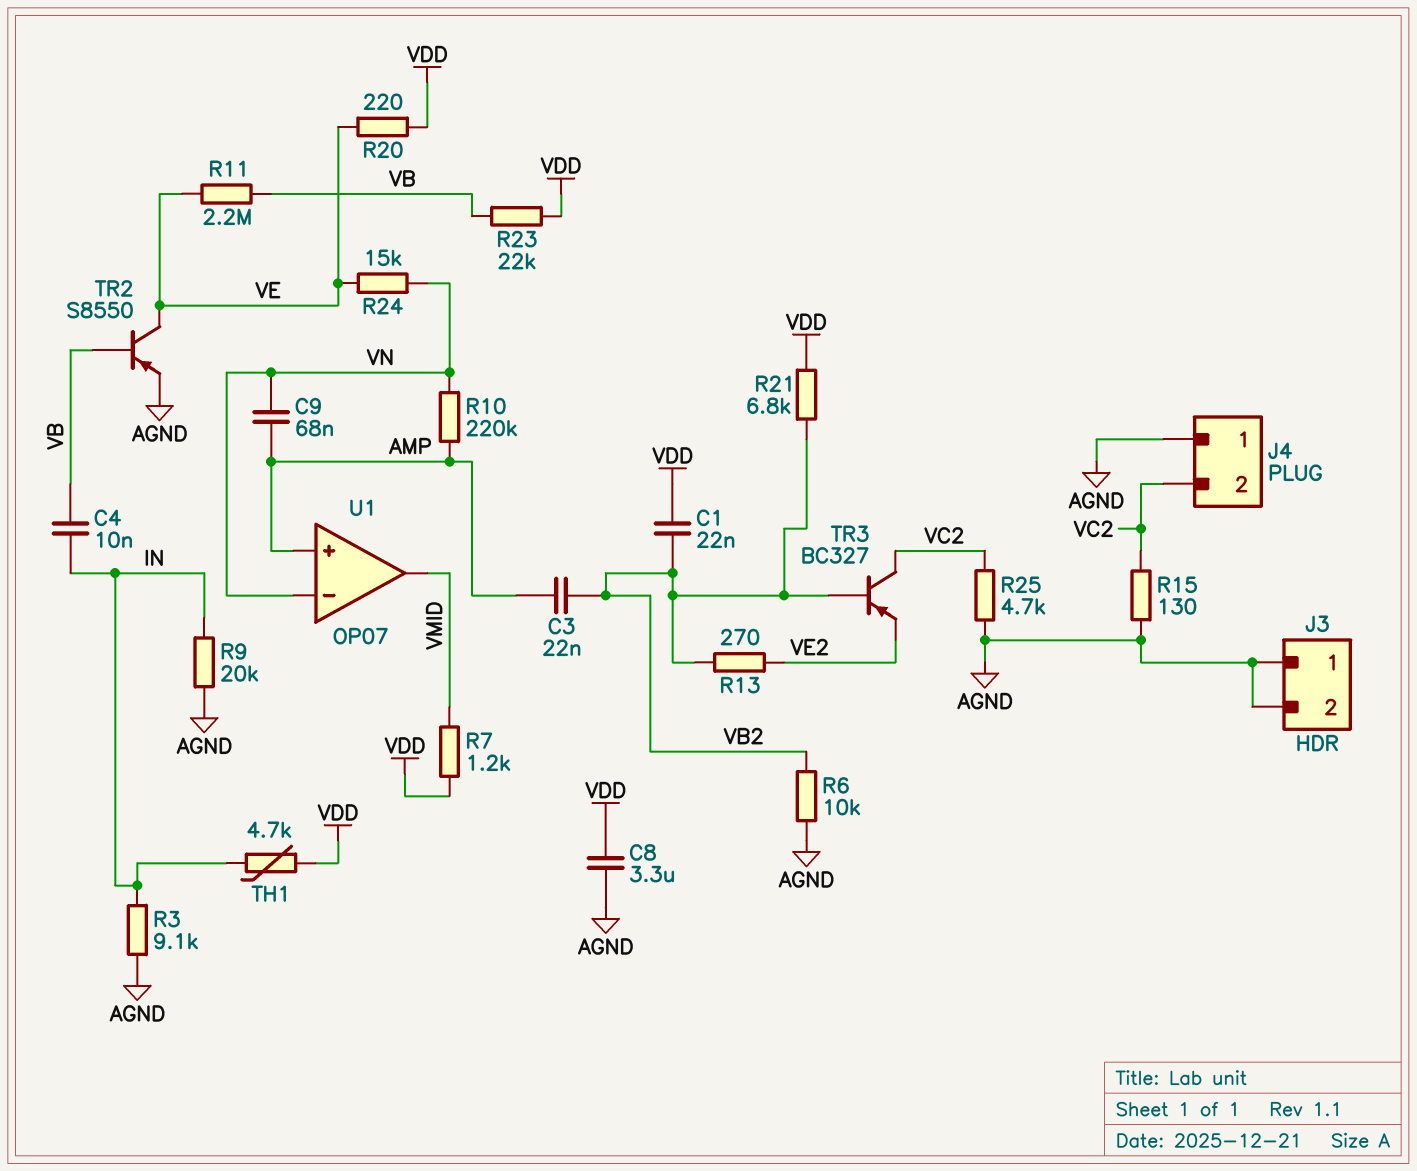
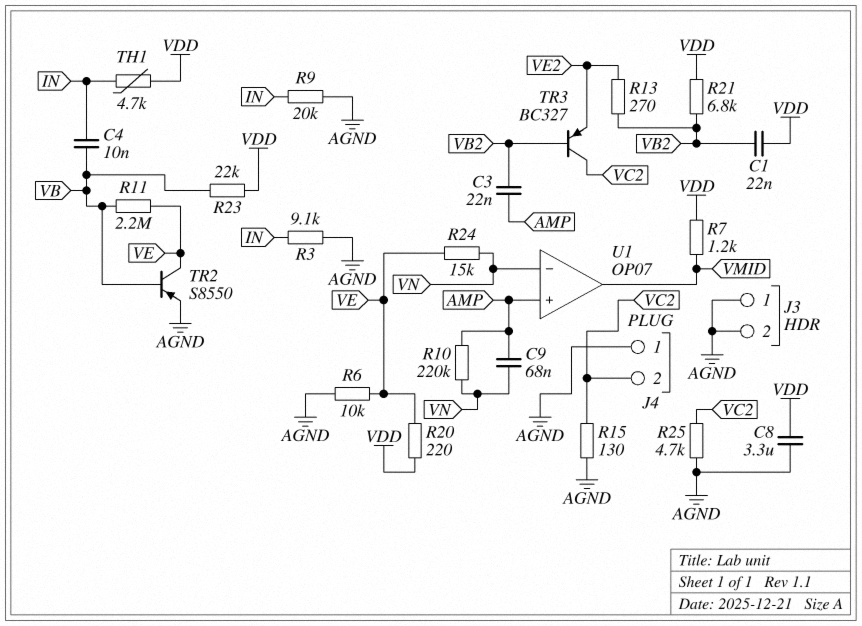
R6: 10k (AGND, VB2) -> 10k (AGND, VE)

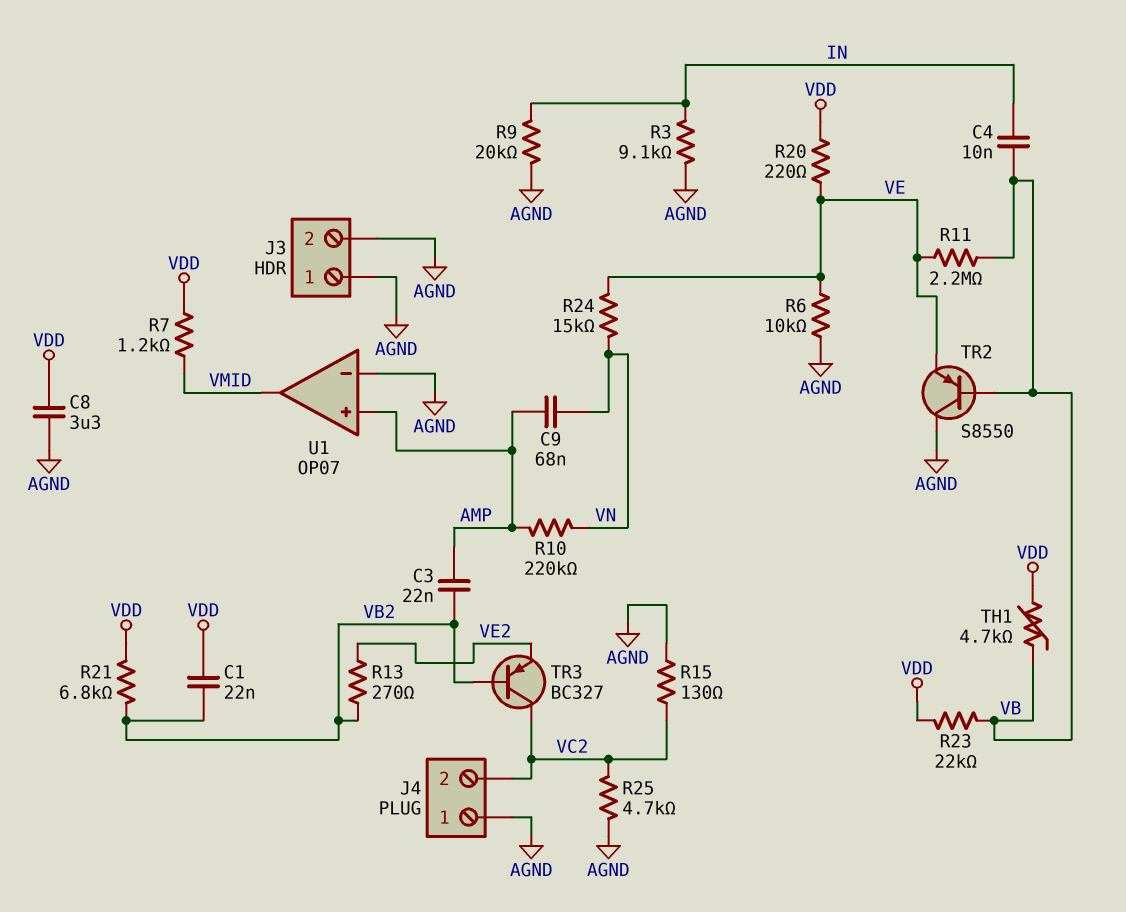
TH1: 4.7k (IN, VDD) -> 4.7k (VB, VDD)
TR2: PNP S8550 (B VB, C VE, E AGND) -> PNP S8550 (B VB, C AGND, E VE)
U1 pin in-: VN -> AGND

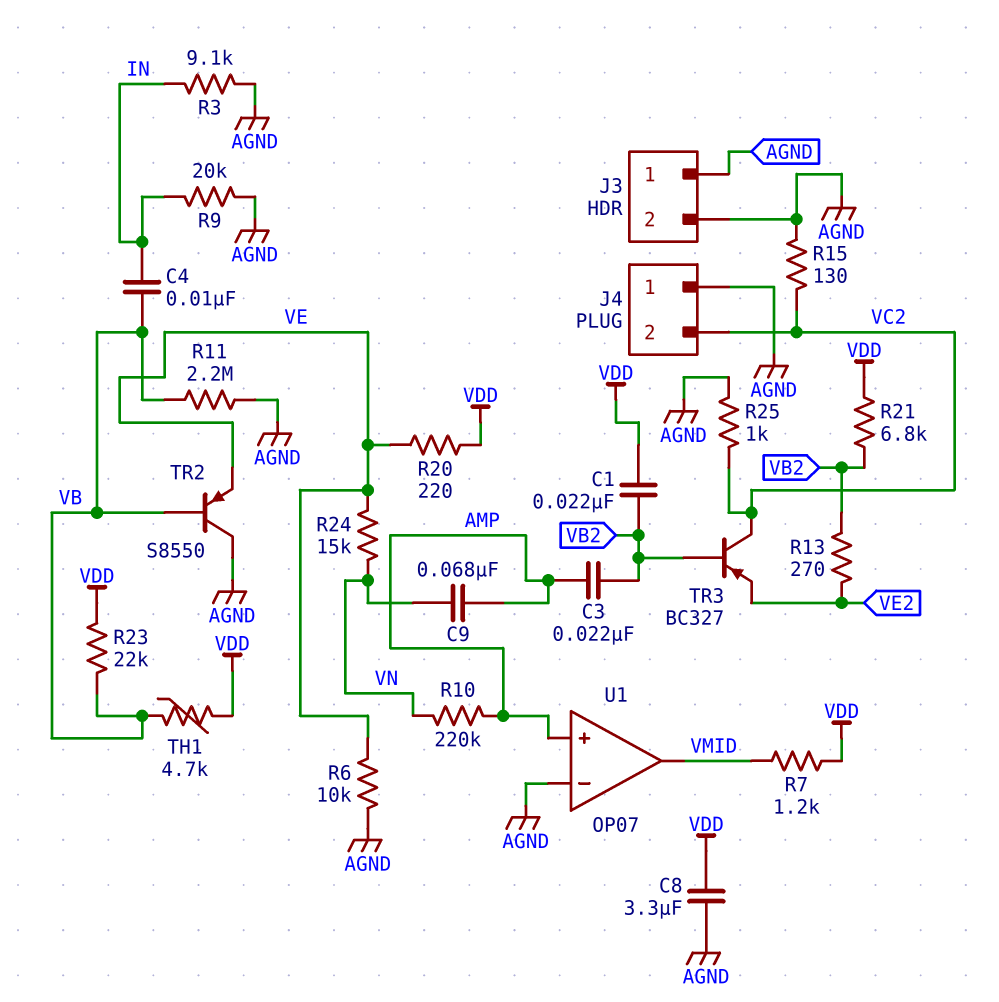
R11: 2.2M (VB, VE) -> 2.2M (AGND, VB)
R25: 4.7k (AGND, VC2) -> 1k (AGND, VC2)

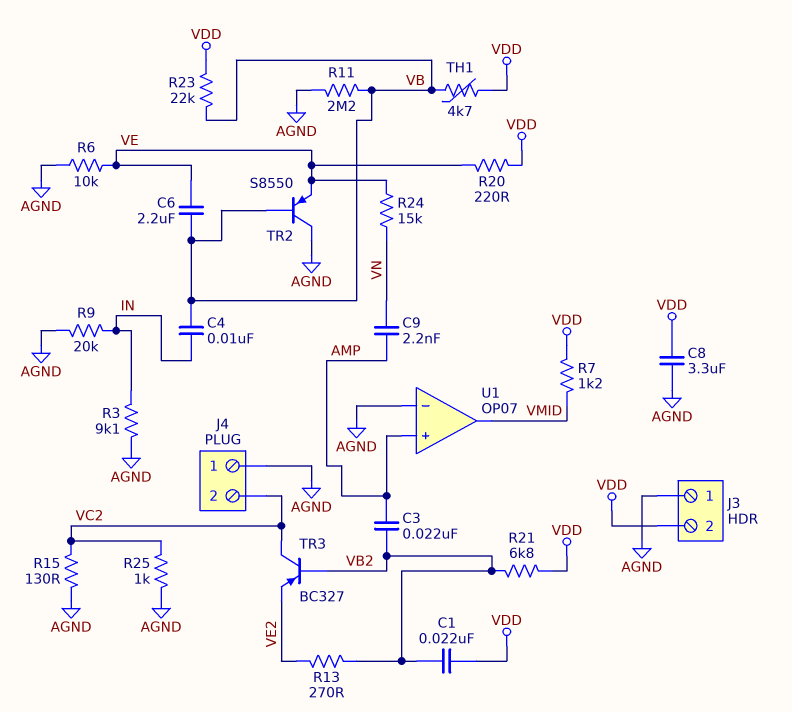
C6: none -> 2.2uF (VB, VE)
C9: 68nF (AMP, VN) -> 2.2nF (AMP, VN)
J3 pin 2: AGND -> VDD
R10: 220k (AMP, VN) -> none

